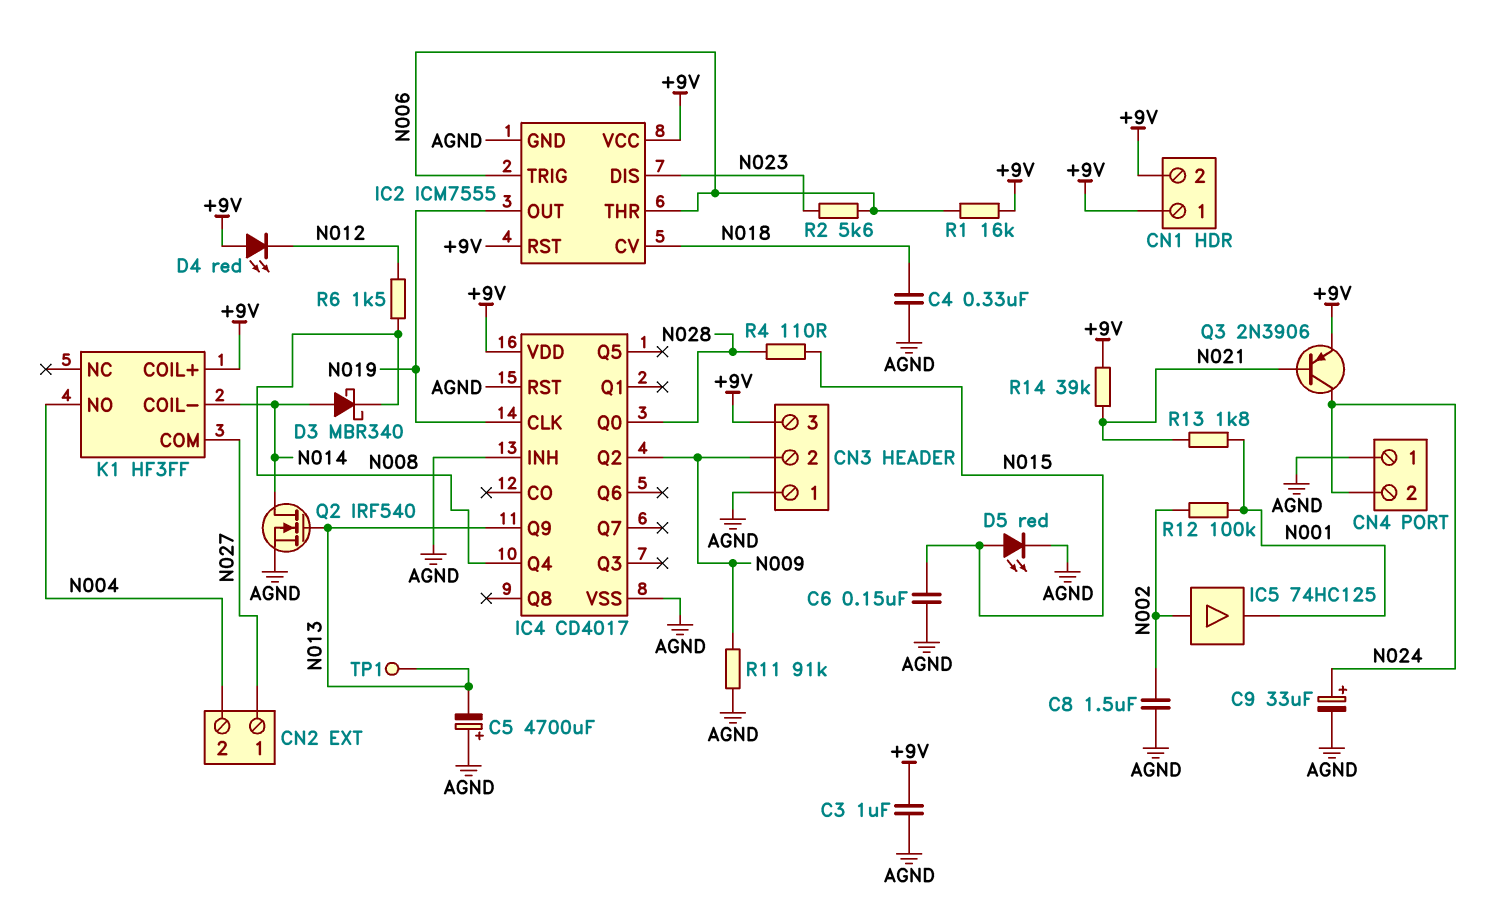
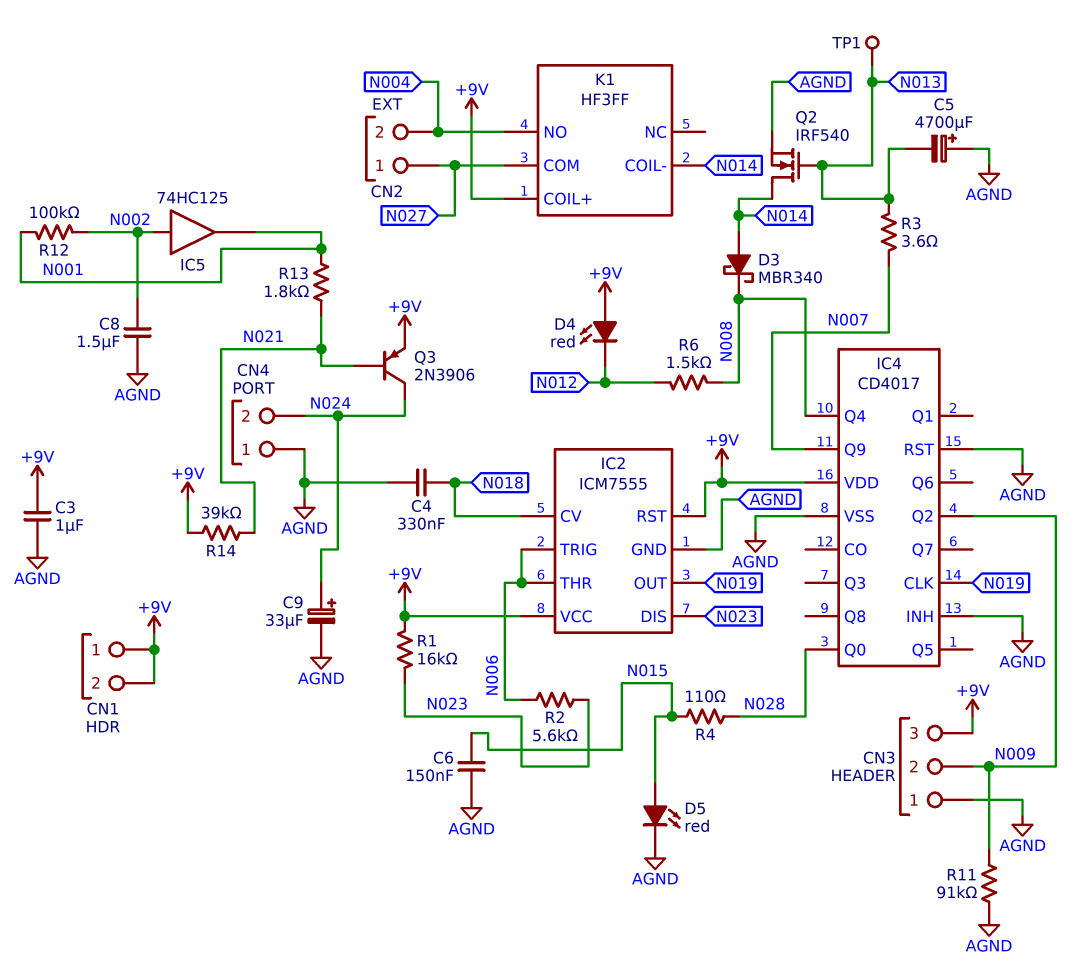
IC4 pin Q9: N013 -> N007
R1: 16k (+9V, N006) -> 16k (+9V, N023)
R3: none -> 3.6 (N007, N013)

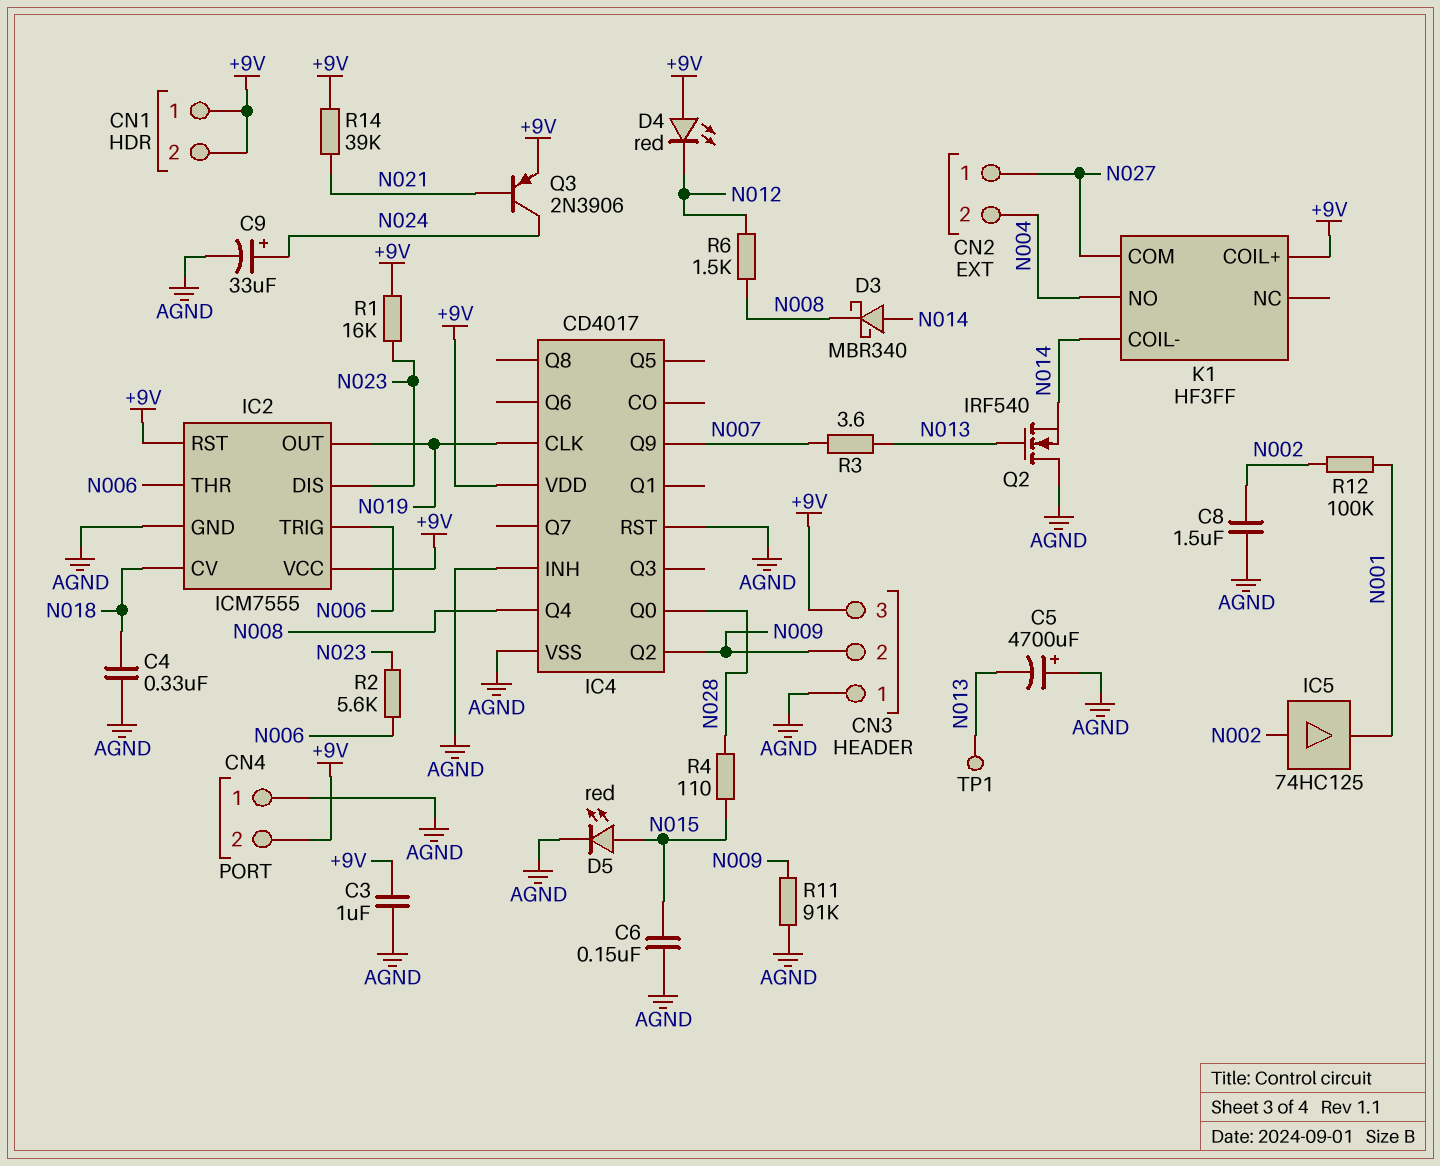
CN4 pin 2: N024 -> +9V
Q2: NMOS IRF540 (G N013, D N014, S AGND) -> NMOS IRF540 (G N013, D AGND, S N014)
R13: 1.8k (N001, N021) -> none

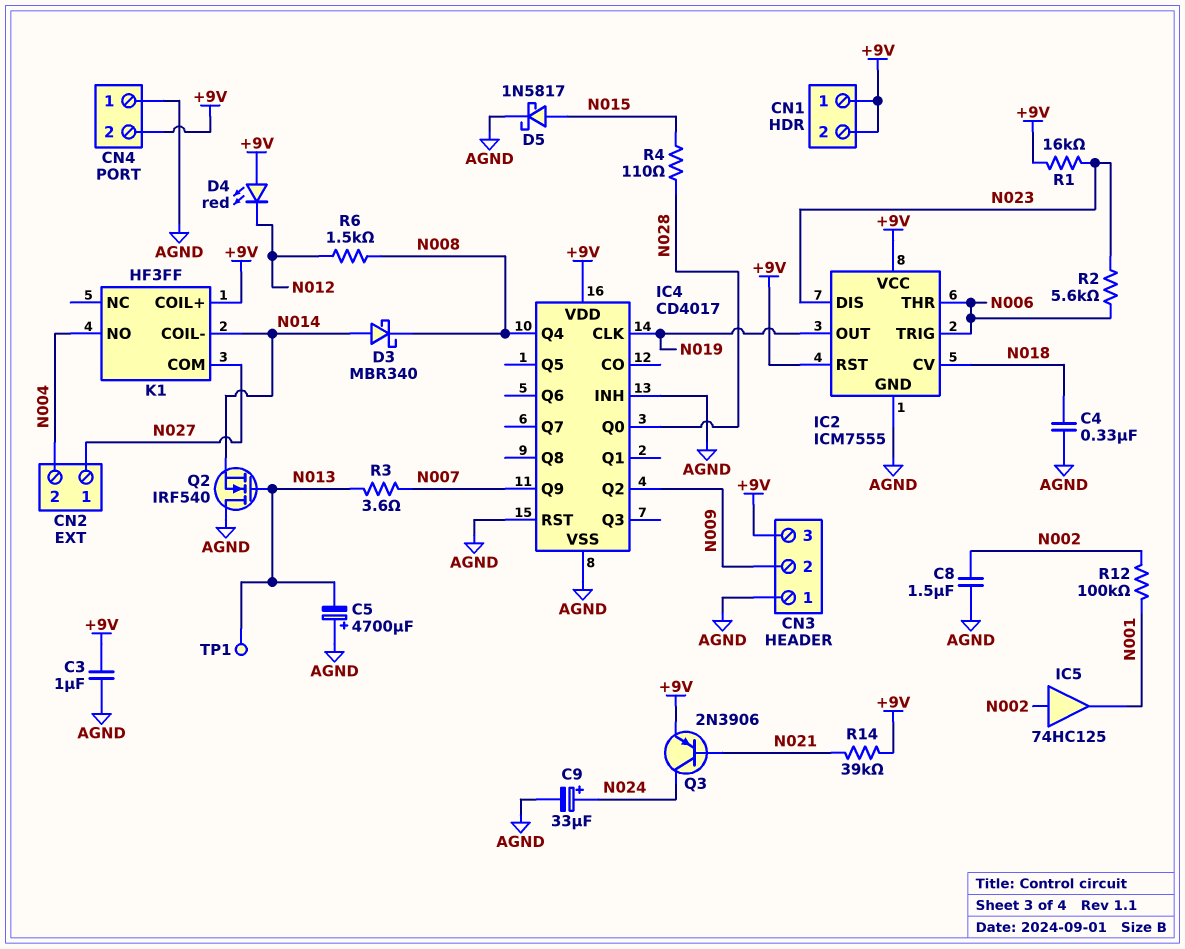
C6: 150nF (AGND, N015) -> none
D5: LED red (A N015, K AGND) -> schottky 1N5817 (A N015, K AGND)
R11: 91k (AGND, N009) -> none

